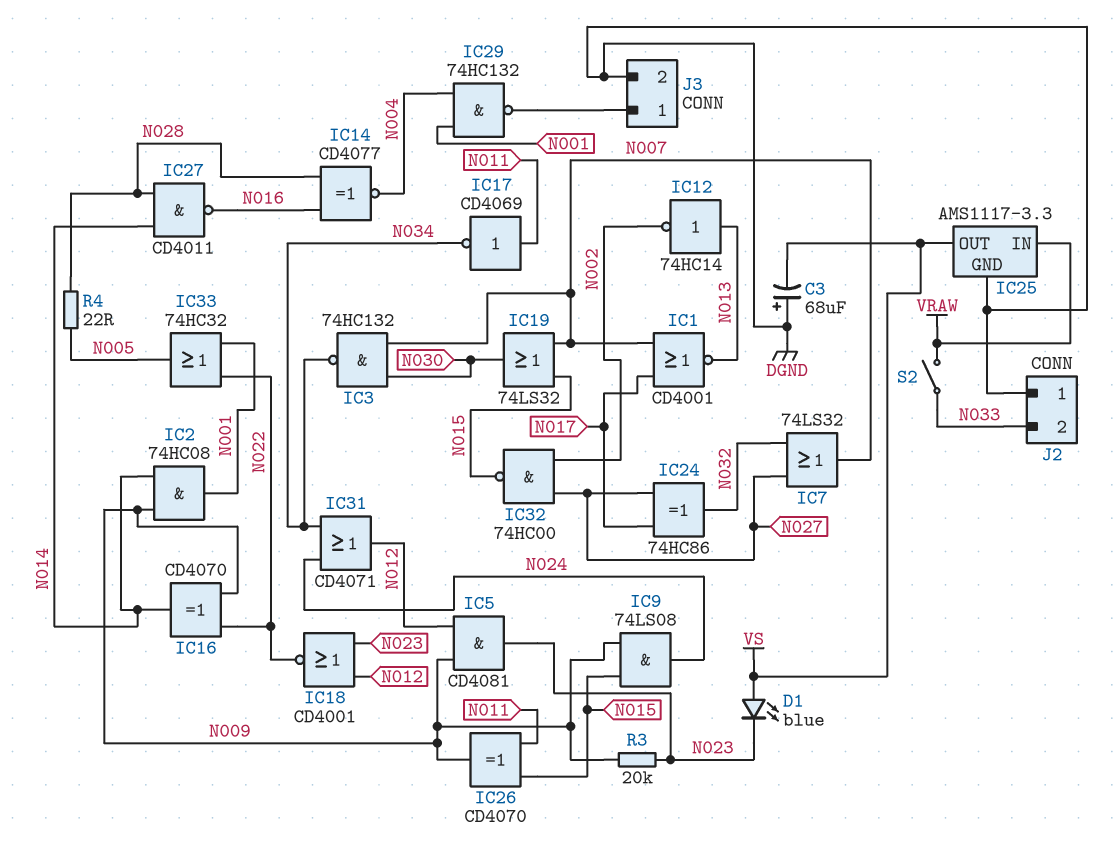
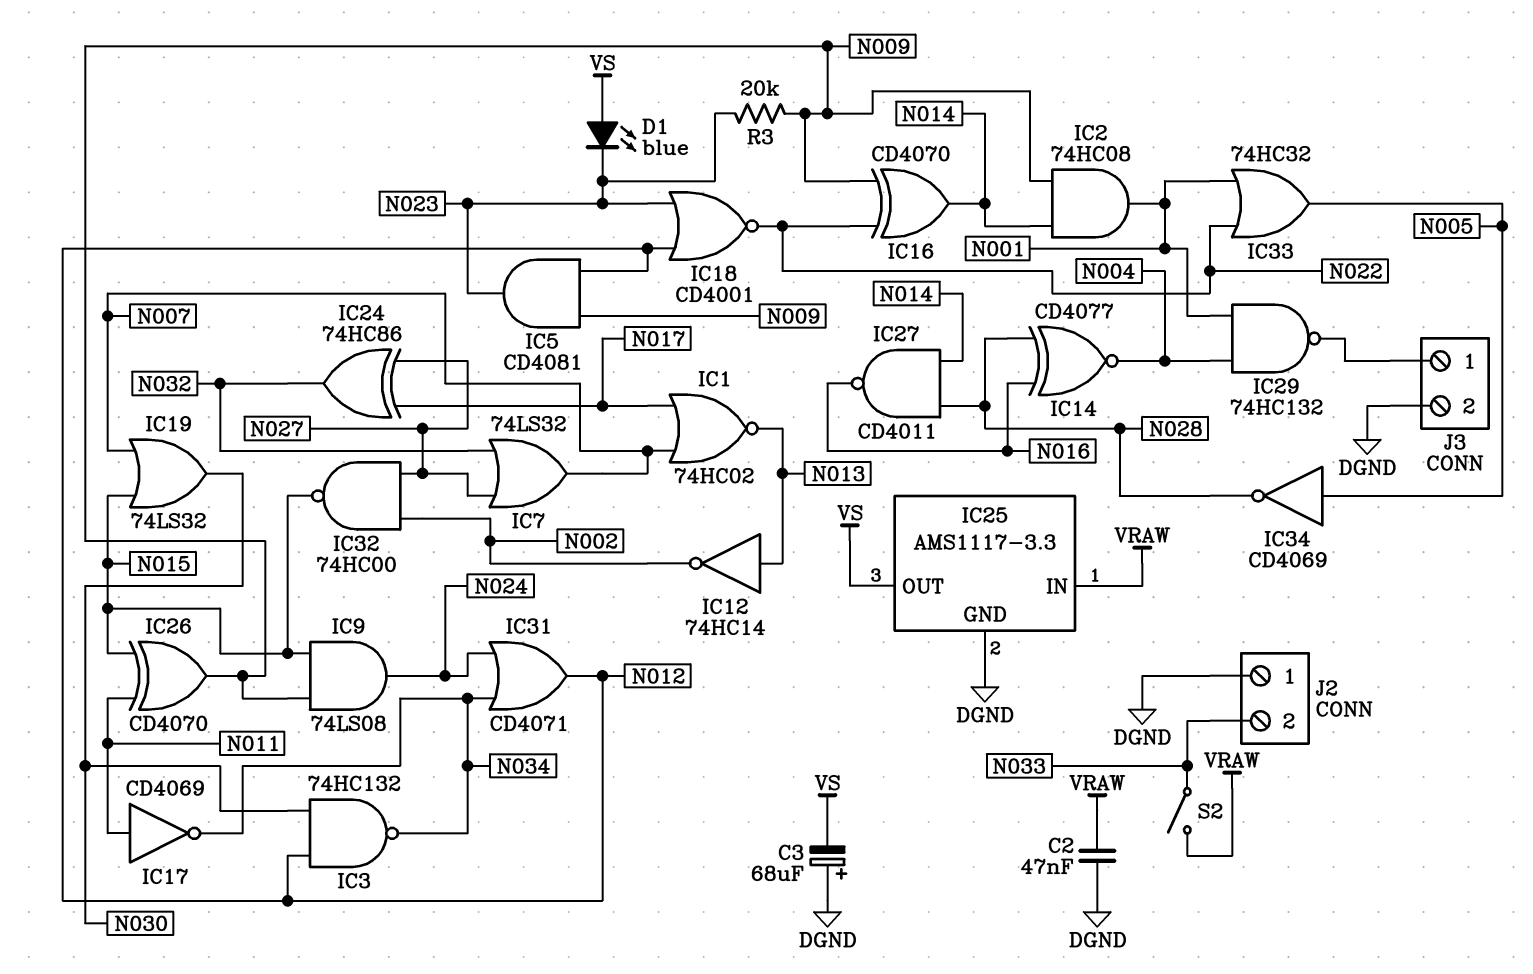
C2: none -> 47nF (DGND, VRAW)
IC1: NOR CD4001 (in N007, in N017, out N013) -> NOR 74HC02 (in N007, in N017, out N013)
IC3: NAND 74HC132 (in N007, in N030, out N034) -> NAND 74HC132 (in N012, in N030, out N034)
IC34: none -> NOT CD4069 (in N005, out N028)
R4: 22 (N005, N028) -> none

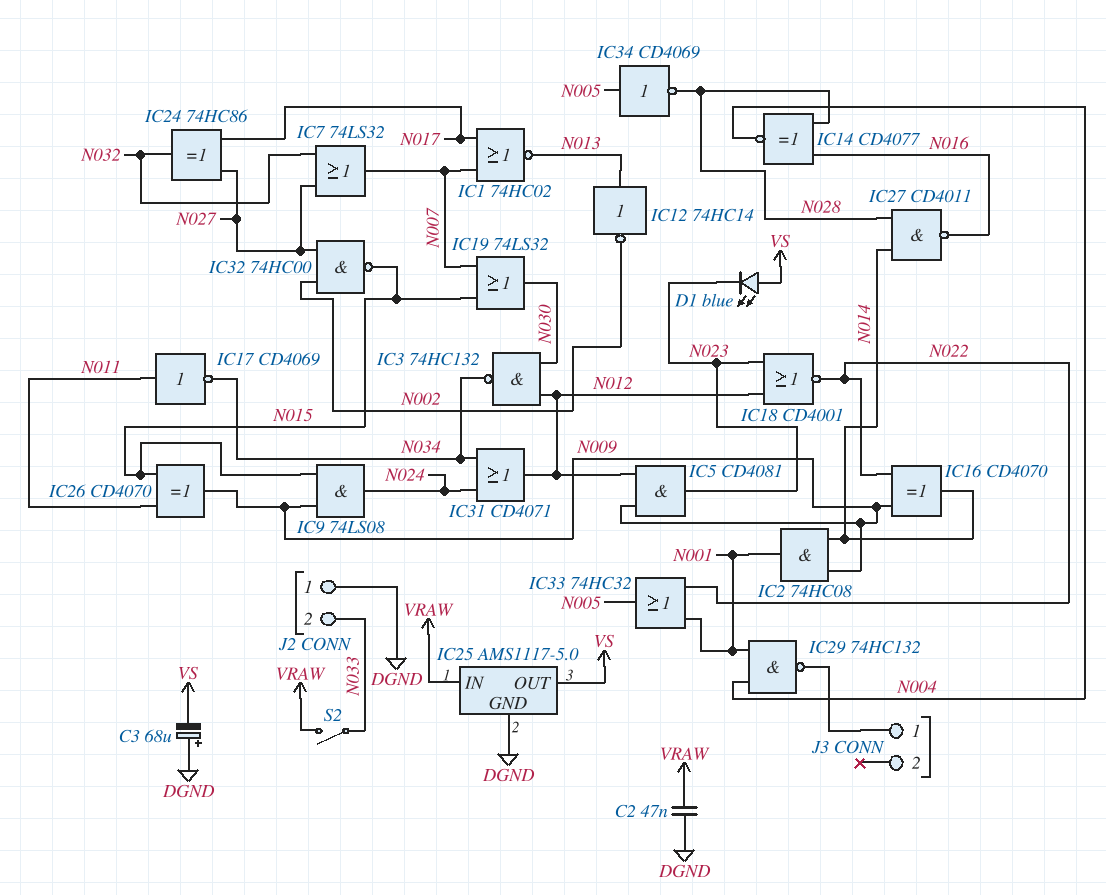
IC25: AMS1117-3.3 -> AMS1117-5.0
J3 pin 2: DGND -> none
R3: 20k (N009, N023) -> none

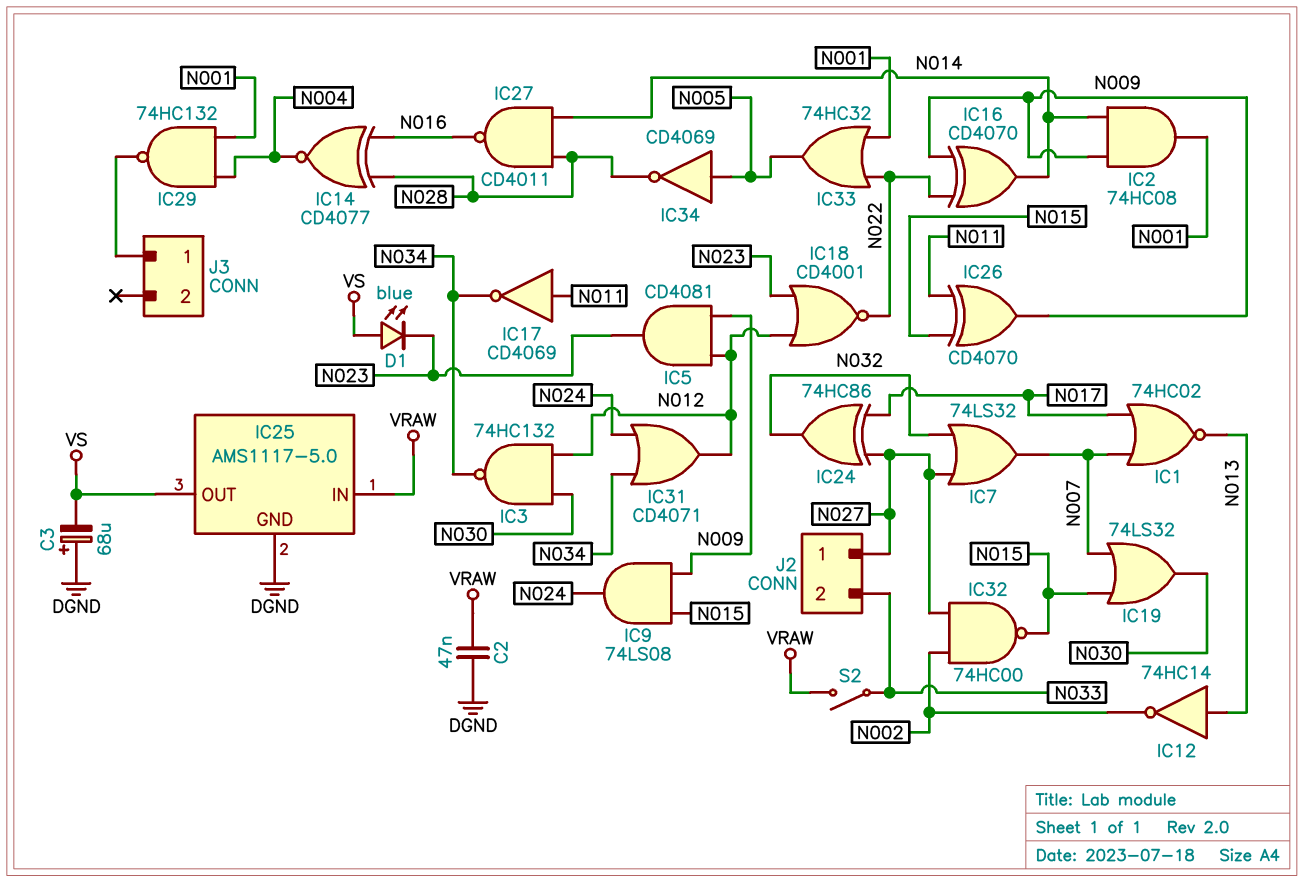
J2 pin 1: DGND -> N027

